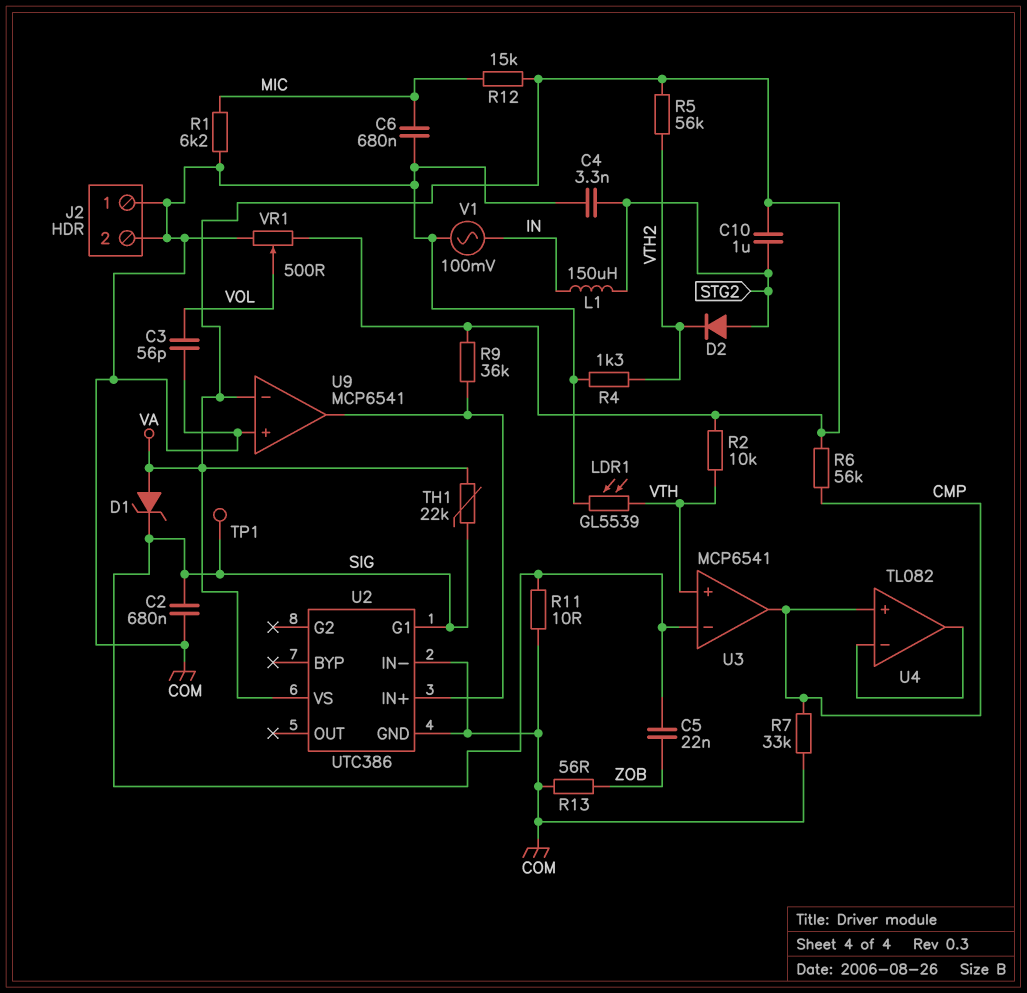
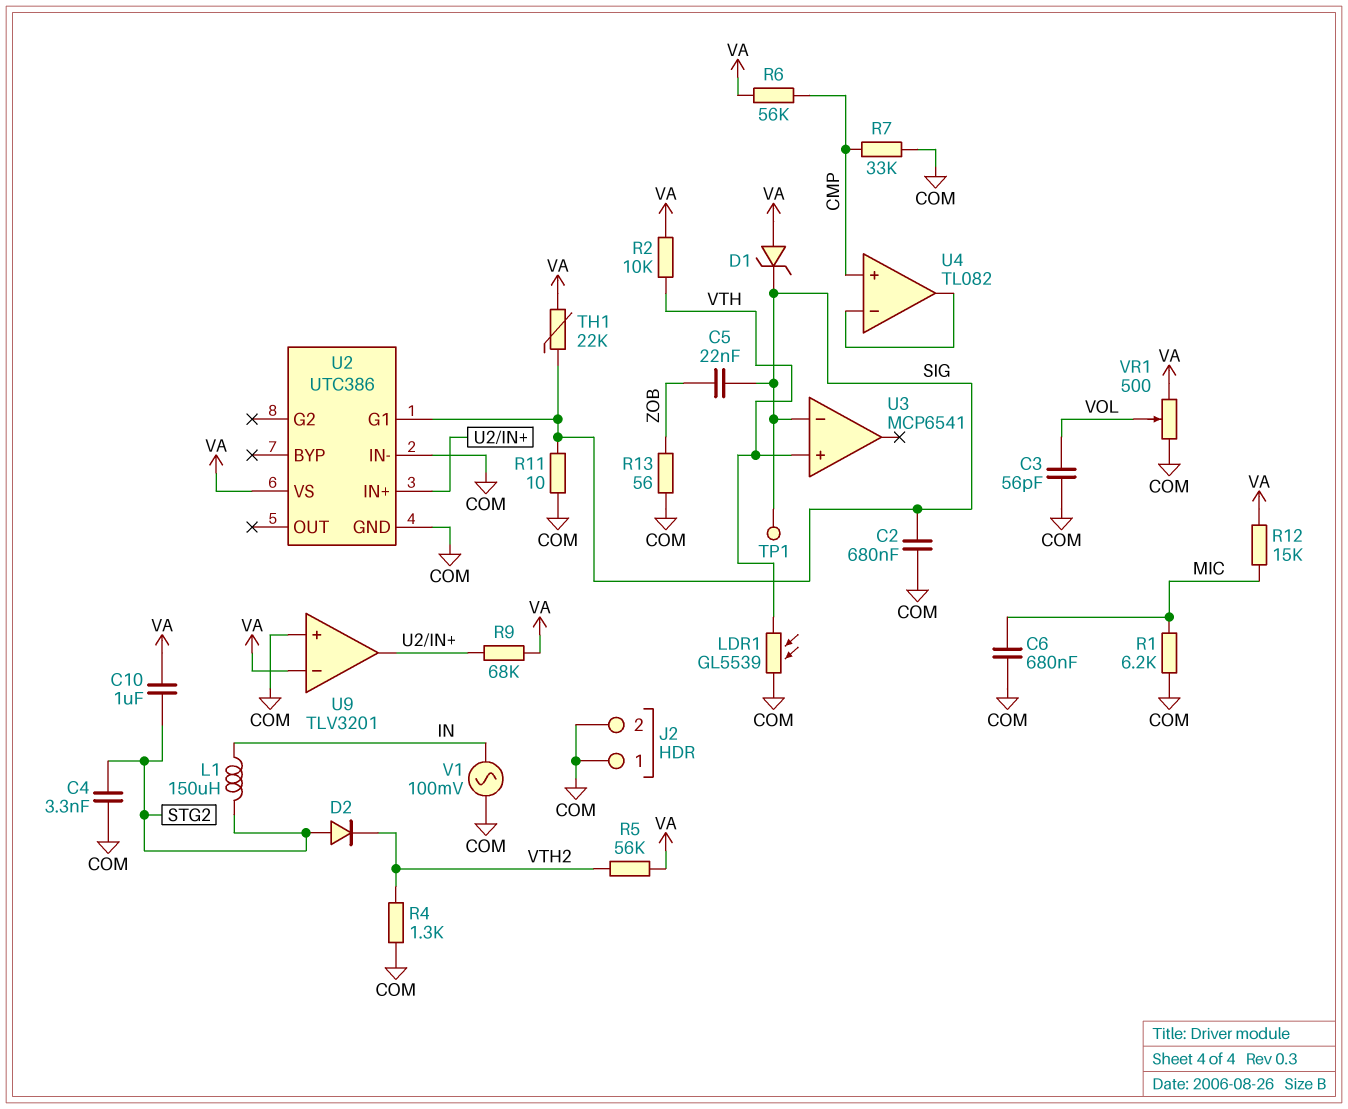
R9: 36k (U2/IN+, VA) -> 68k (U2/IN+, VA)
U3 pin out: CMP -> none
U9: MCP6541 -> TLV3201

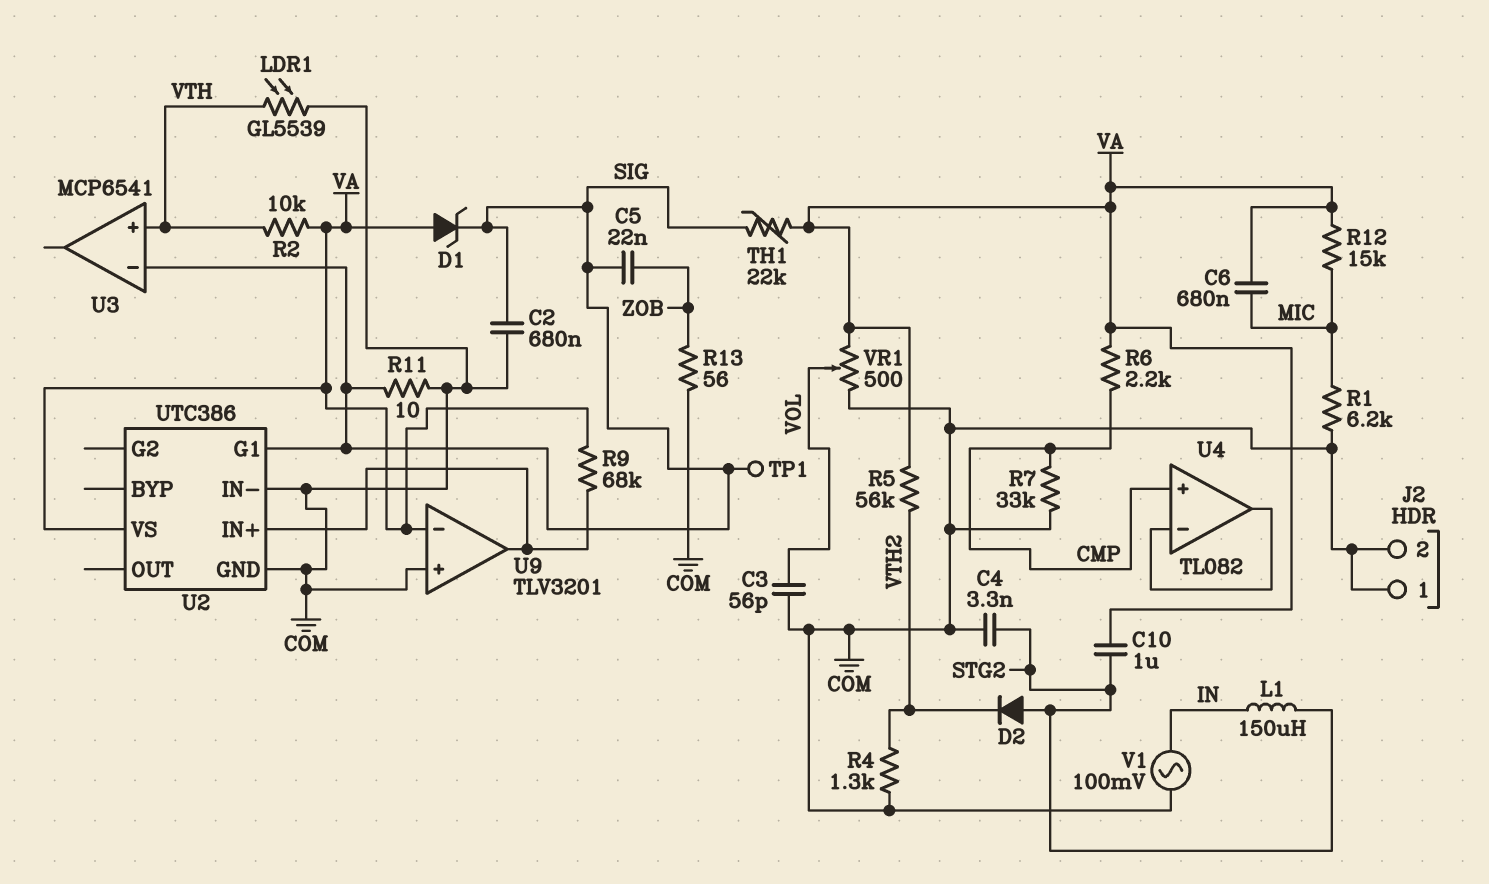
C6: 680nF (COM, MIC) -> 680nF (MIC, VA)
R6: 56k (CMP, VA) -> 2.2k (CMP, VA)

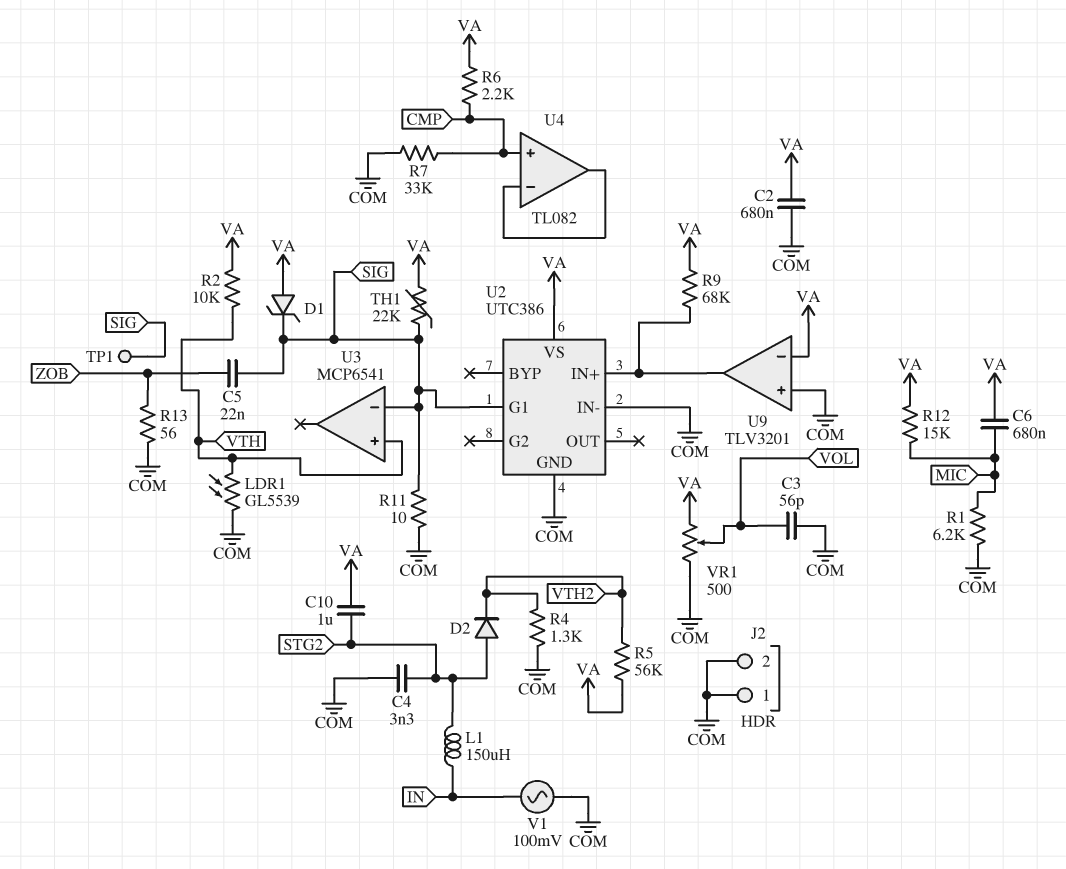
C2: 680nF (COM, SIG) -> 680nF (COM, VA)

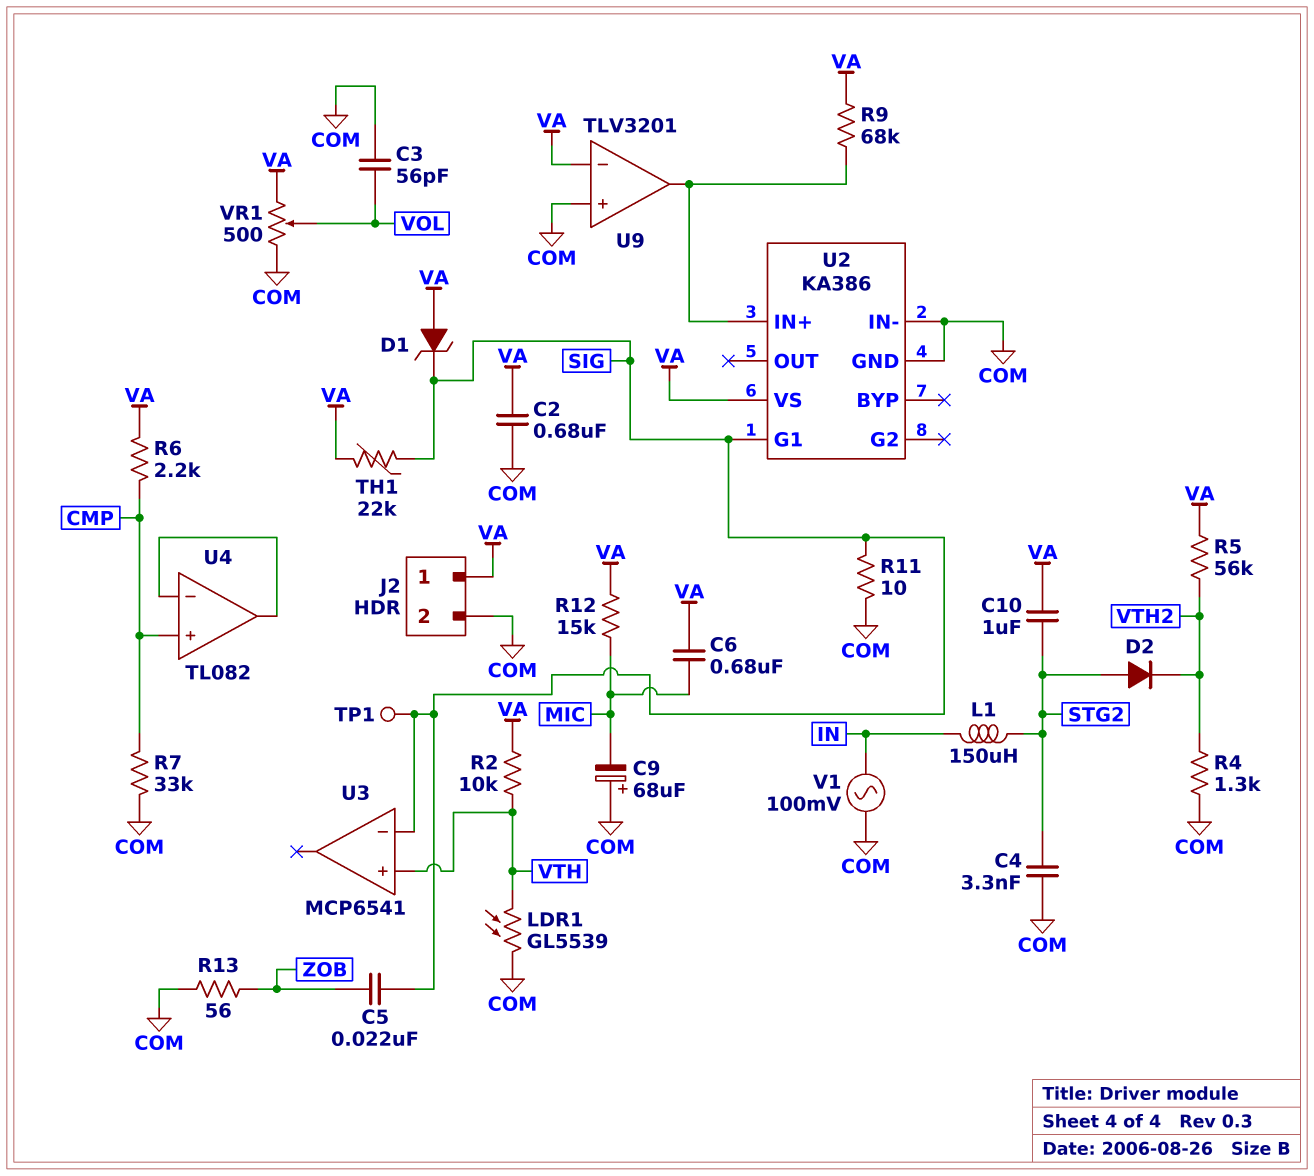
C9: none -> 68uF (plus COM, minus MIC)
J2 pin 1: COM -> VA
R1: 6.2k (COM, MIC) -> none
U2: UTC386 -> KA386

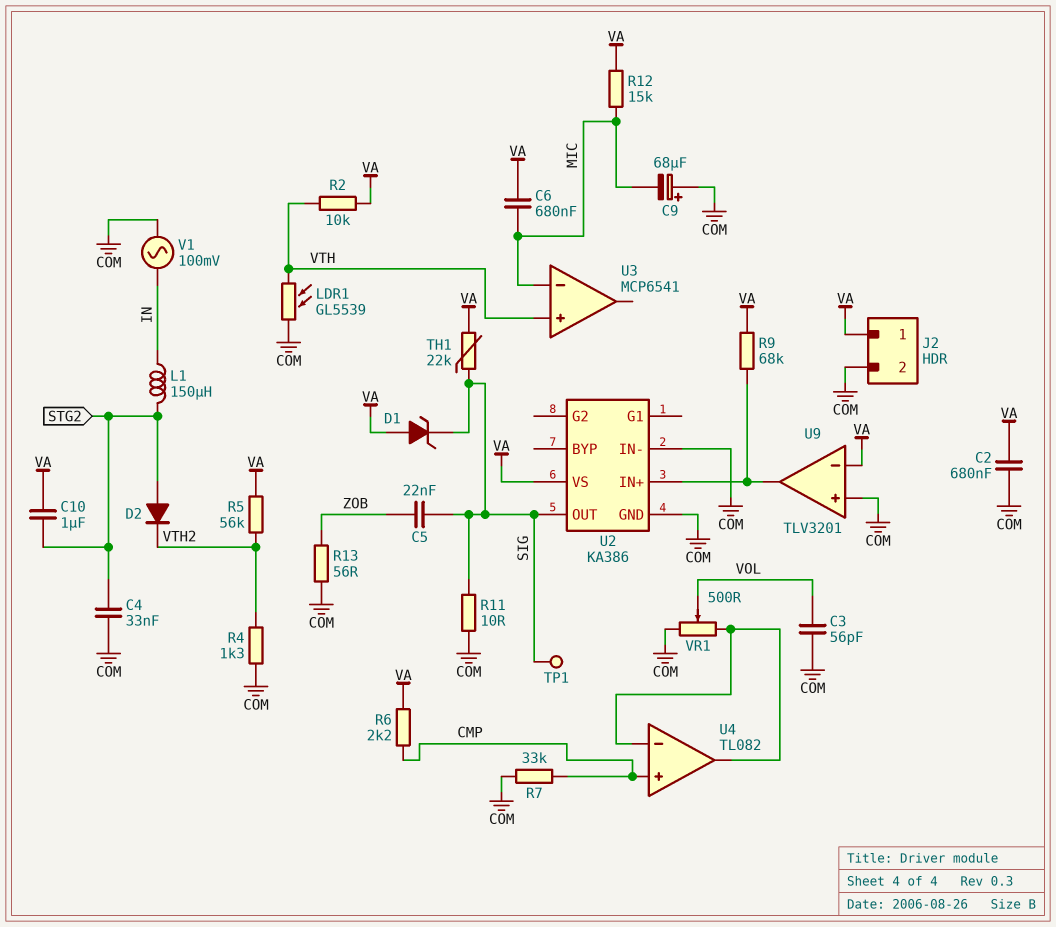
C4: 3.3nF (COM, STG2) -> 33nF (COM, STG2)
U2 pin G1: SIG -> none
U2 pin OUT: none -> SIG
U3 pin in-: SIG -> MIC
VR1: 500 (COM, VA, wiper VOL) -> 500 (COM, U4/in-, wiper VOL)

